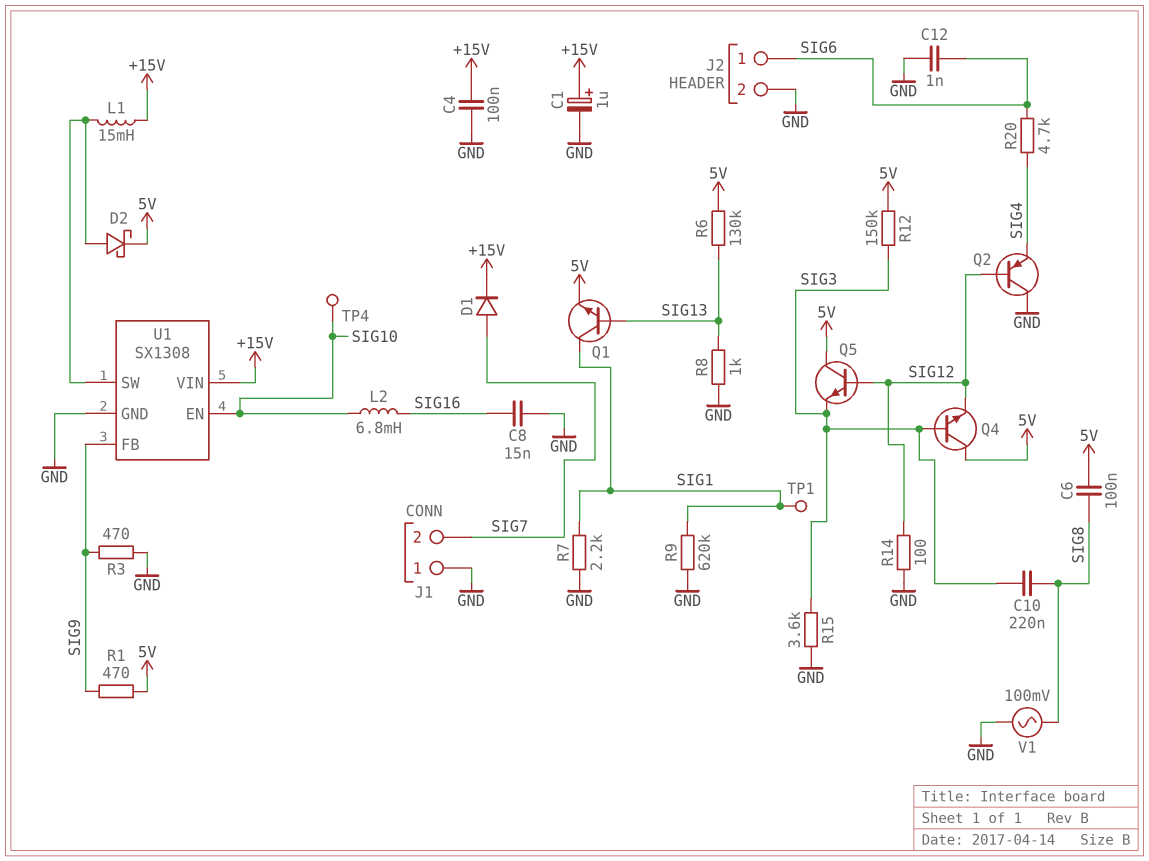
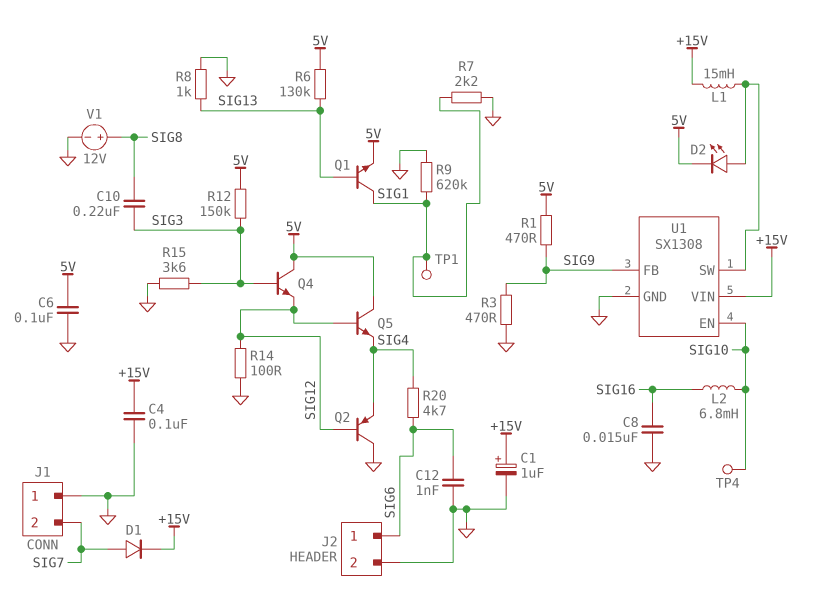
C6: 100nF (5V, SIG8) -> 100nF (5V, GND)
D2: schottky (A U1/SW, K 5V) -> LED (A U1/SW, K 5V)
Q5: NPN (B SIG12, C 5V, E SIG3) -> NPN (B SIG12, C 5V, E SIG4)
V1: AC 100mV (GND, SIG8) -> 12V (plus SIG8, minus GND)

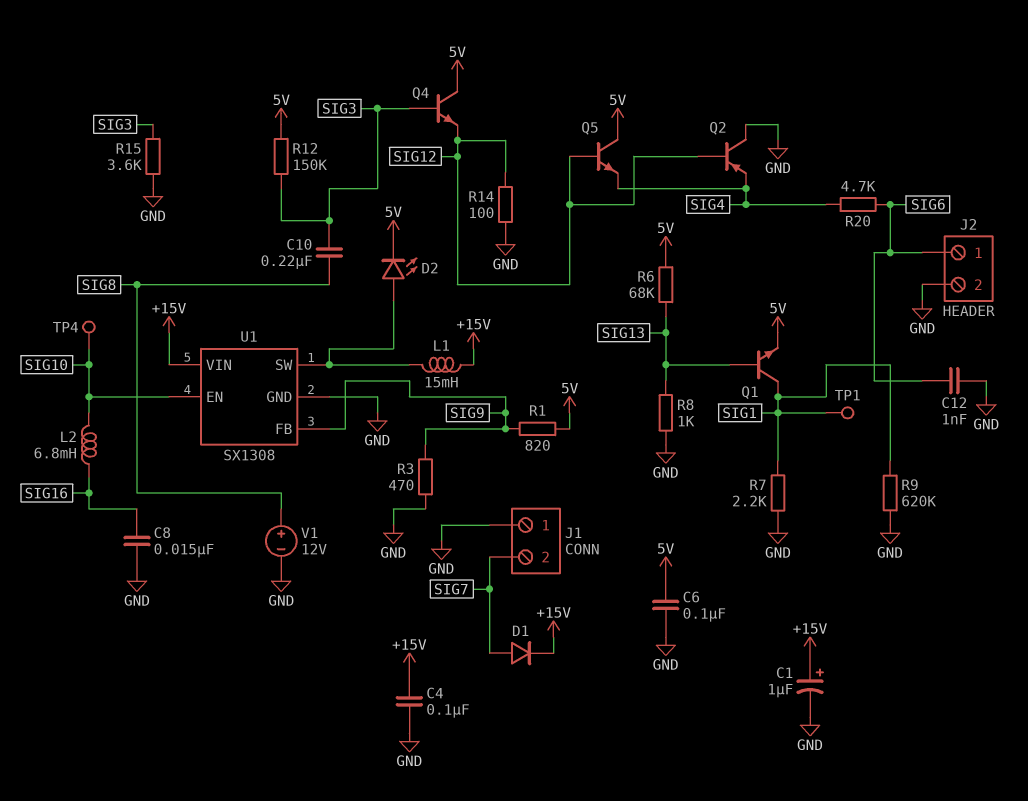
R1: 470 (5V, SIG9) -> 820 (5V, SIG9)
R6: 130k (5V, SIG13) -> 68k (5V, SIG13)

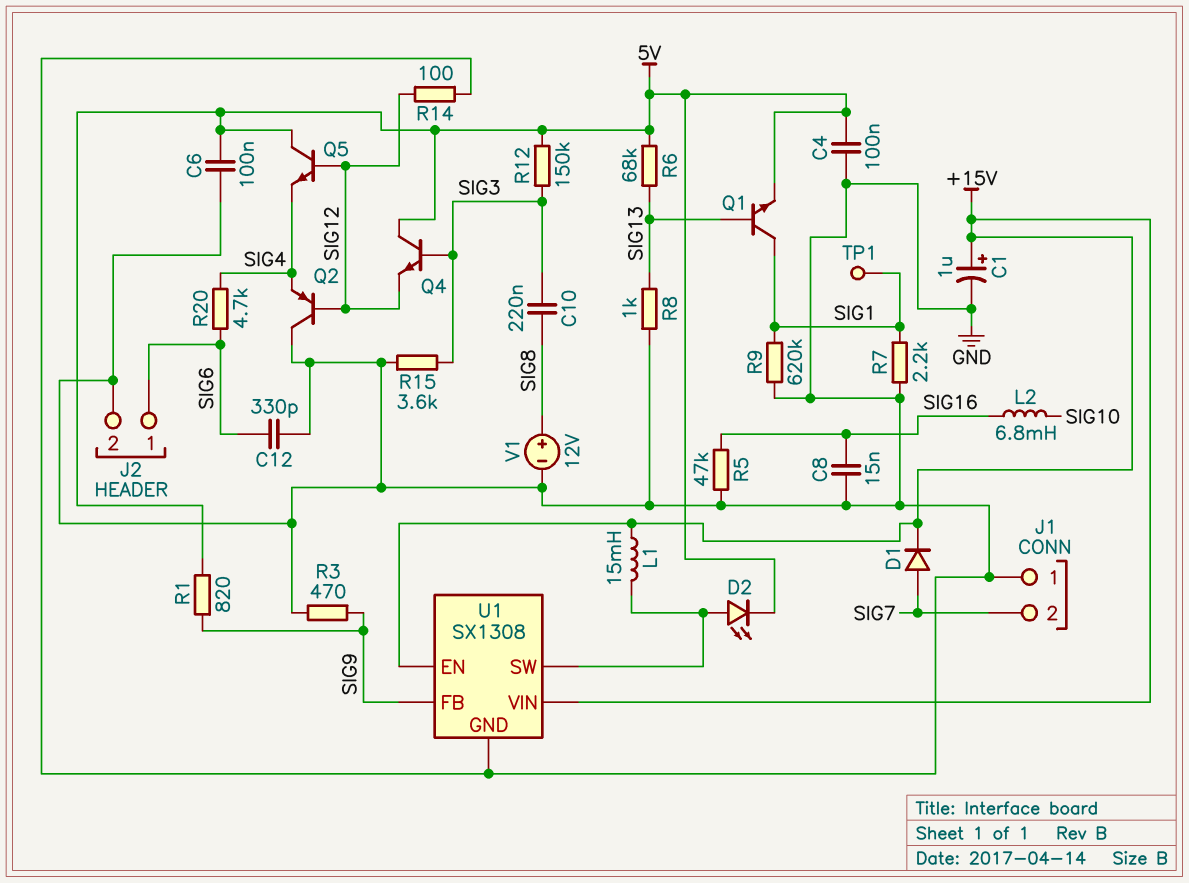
C4: 100nF (+15V, GND) -> 100nF (5V, GND)
C12: 1nF (GND, SIG6) -> 330pF (GND, SIG6)
R5: none -> 47k (GND, SIG16)
TP4: test point (SIG10) -> none
U1 pin EN: SIG10 -> +15V

